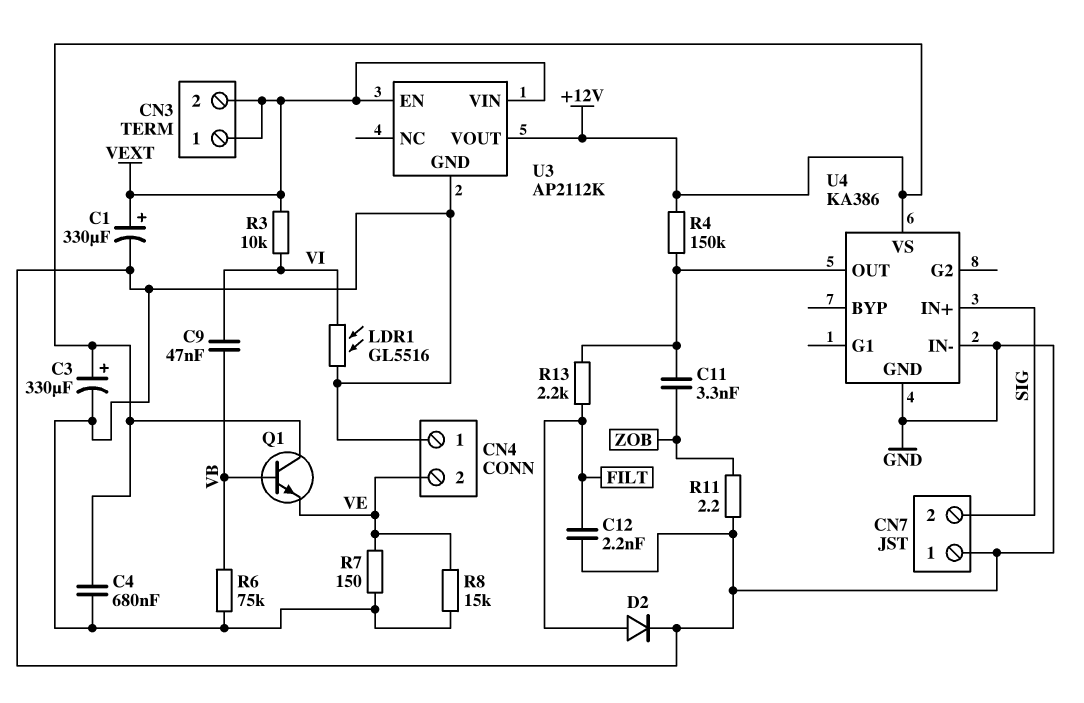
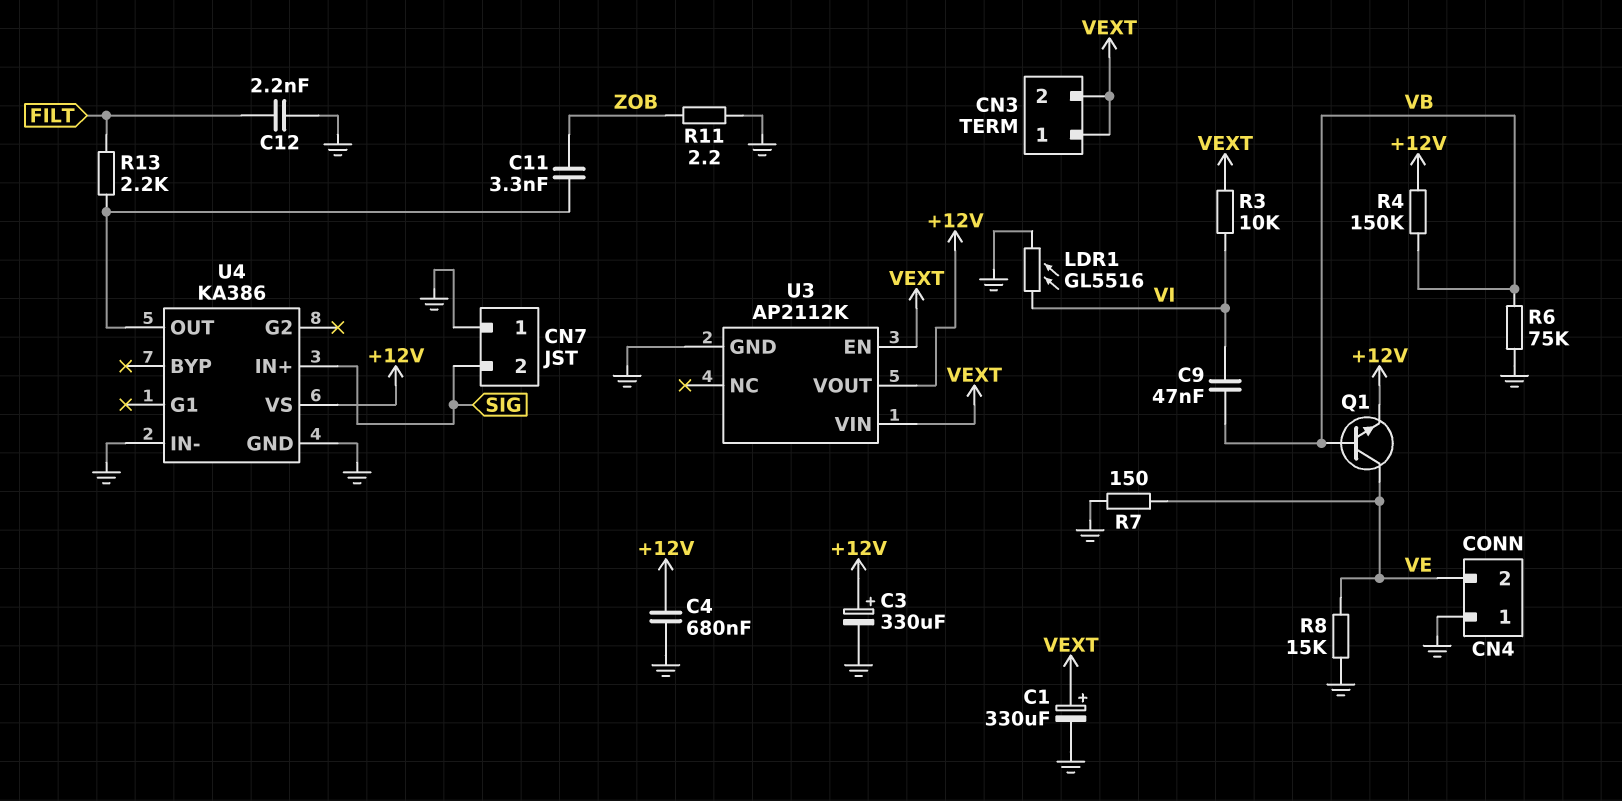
D2: diode (A FILT, K GND) -> none
Q1: NPN (B VB, C +12V, E VE) -> NPN (B VB, C VE, E +12V)
R4: 150k (+12V, U4/OUT) -> 150k (+12V, VB)

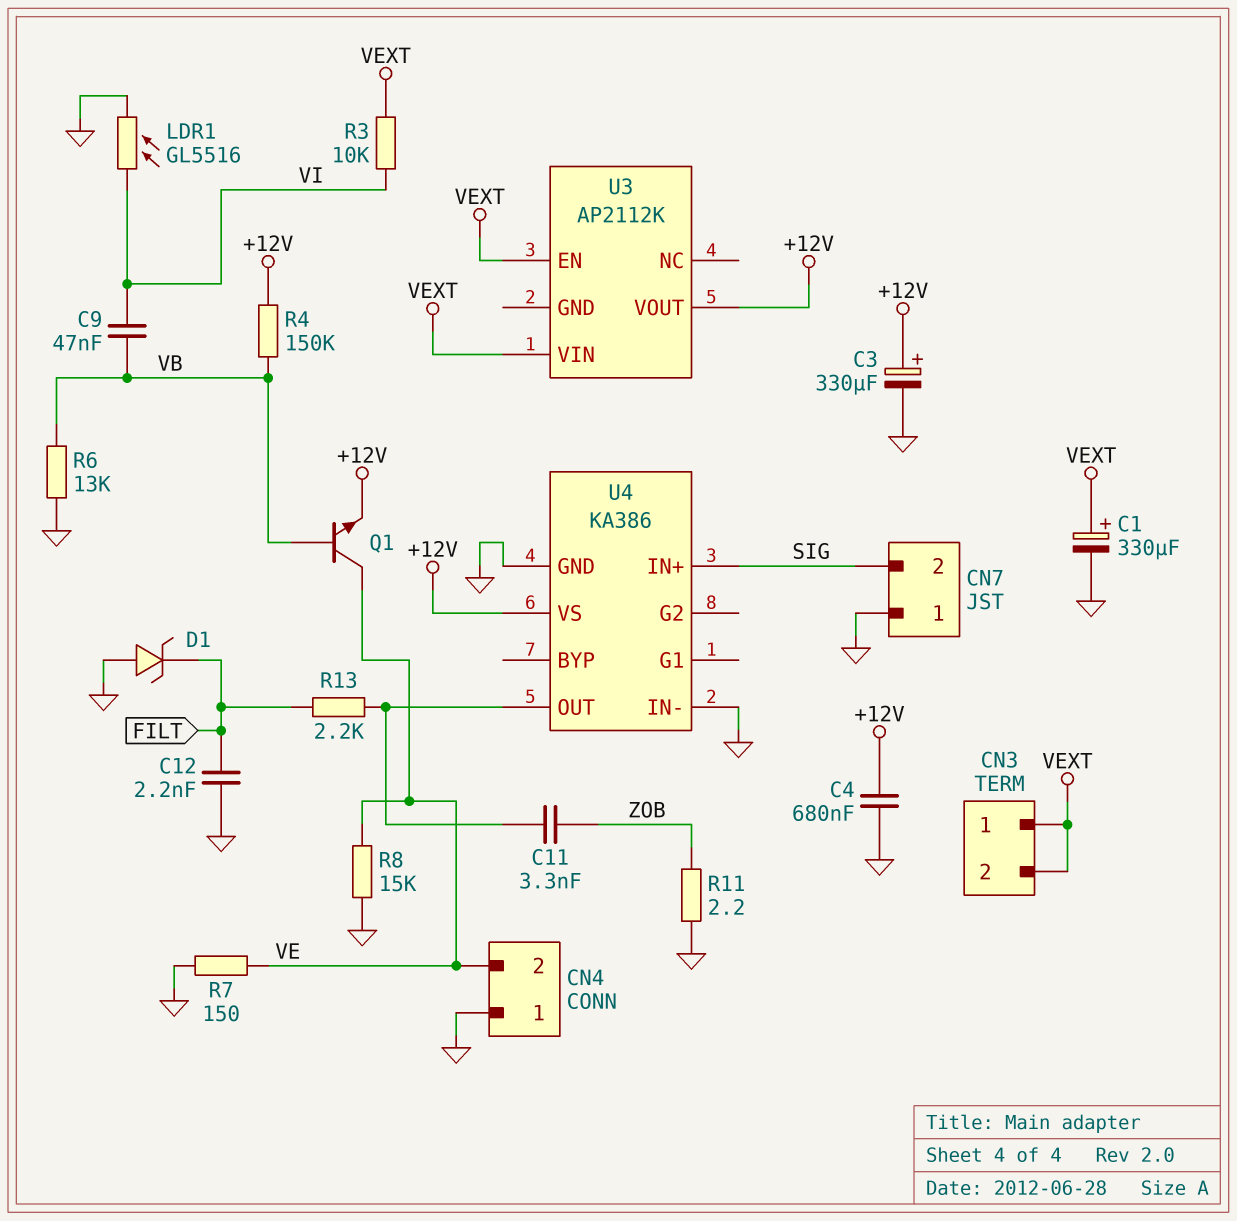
D1: none -> zener (A GND, K FILT)
R6: 75k (GND, VB) -> 13k (GND, VB)
U3 pin GND: GND -> none

